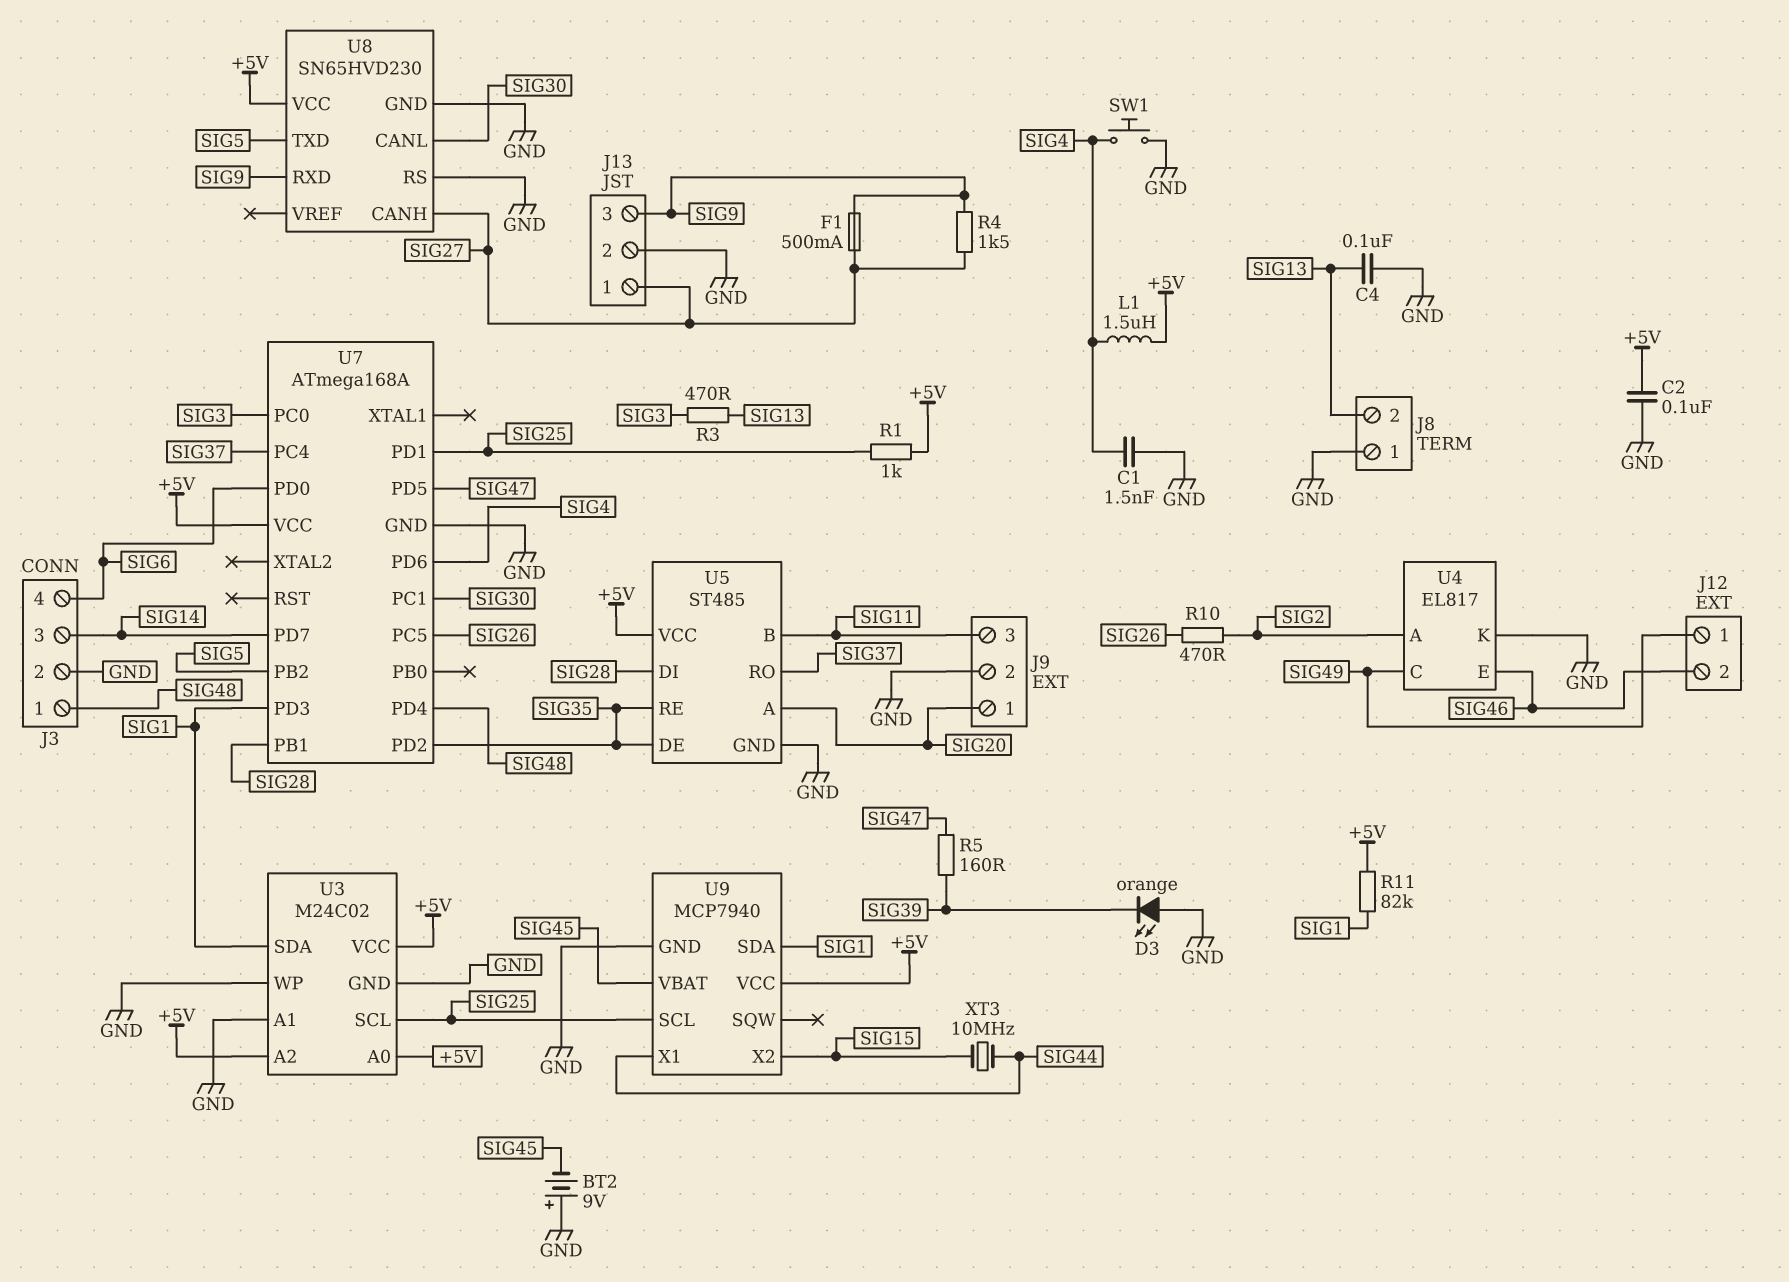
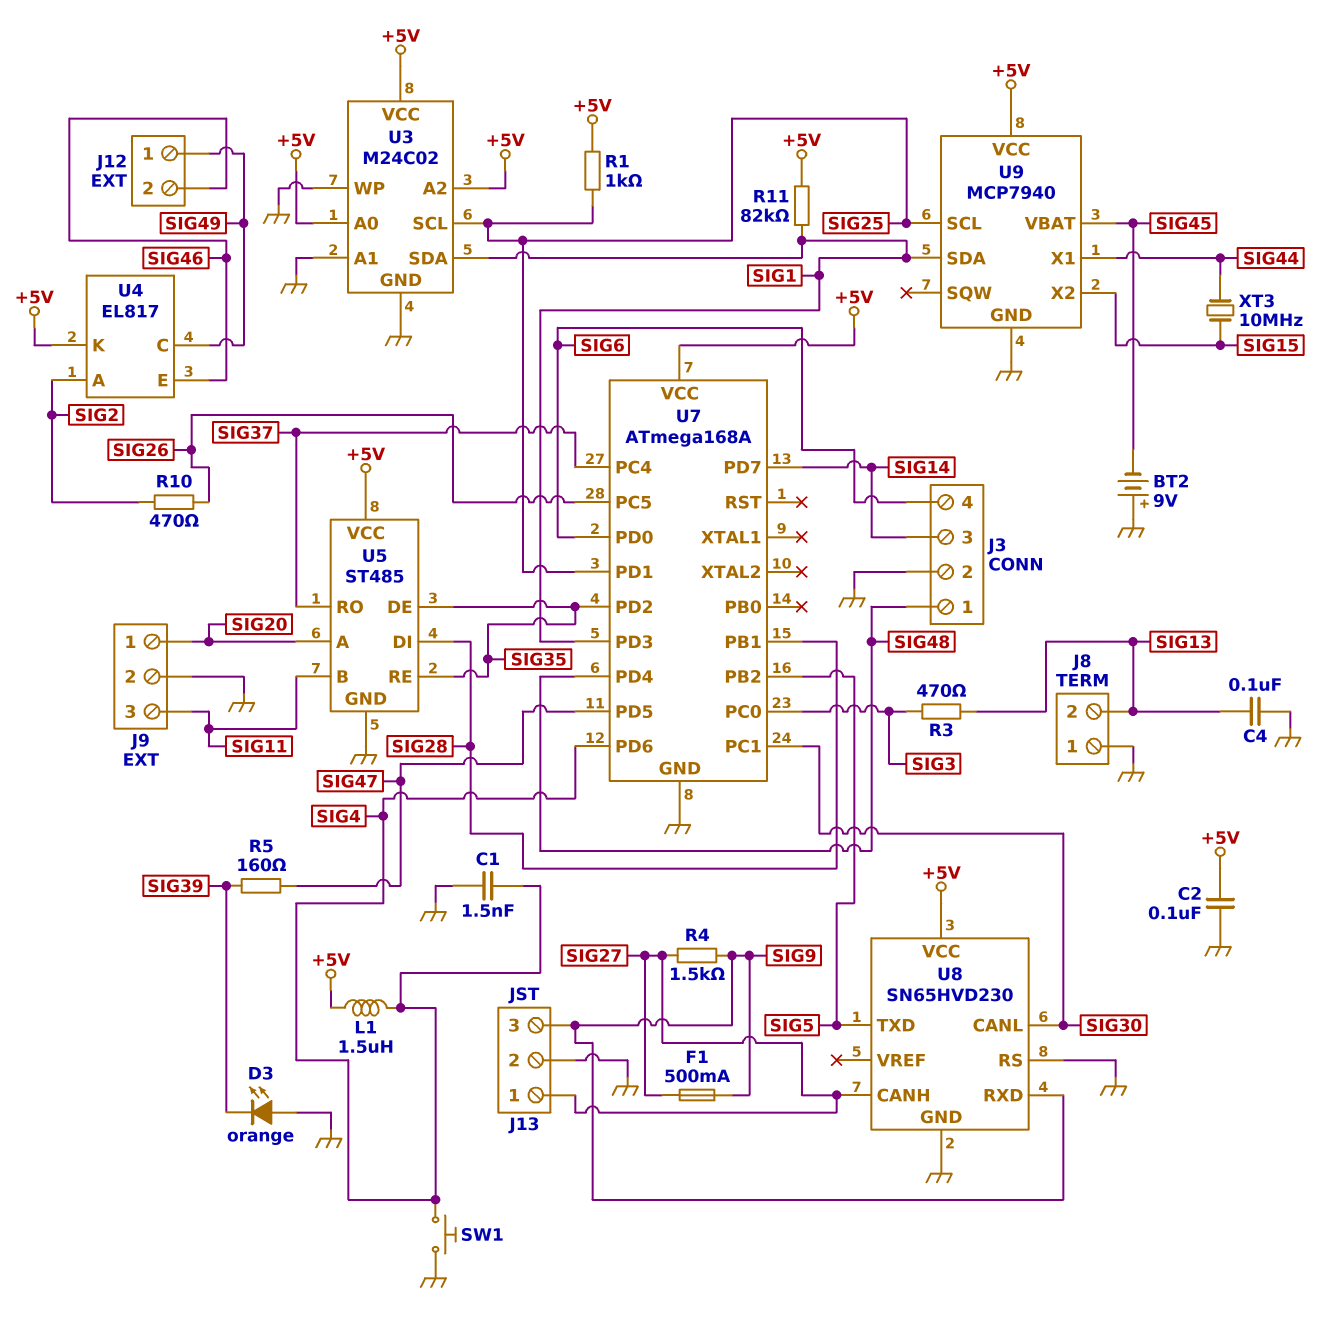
U4 pin K: GND -> +5V

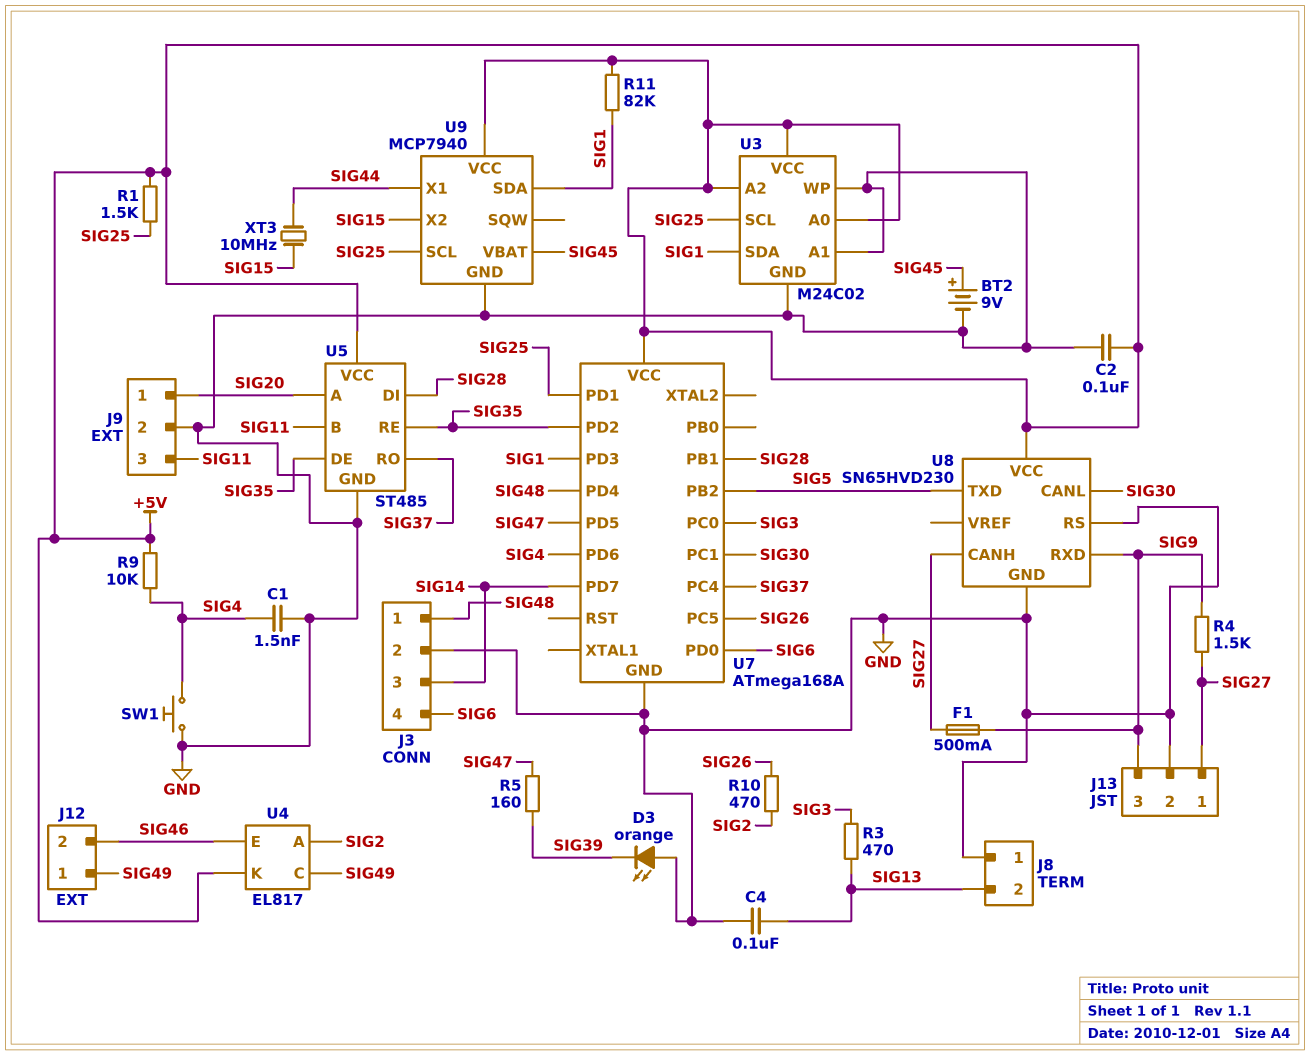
BT2: 9V (plus GND, minus SIG45) -> 9V (plus SIG45, minus GND)
L1: 1.5uH (+5V, SIG4) -> none
R1: 1k (+5V, SIG25) -> 1.5k (+5V, SIG25)
R9: none -> 10k (+5V, SIG4)

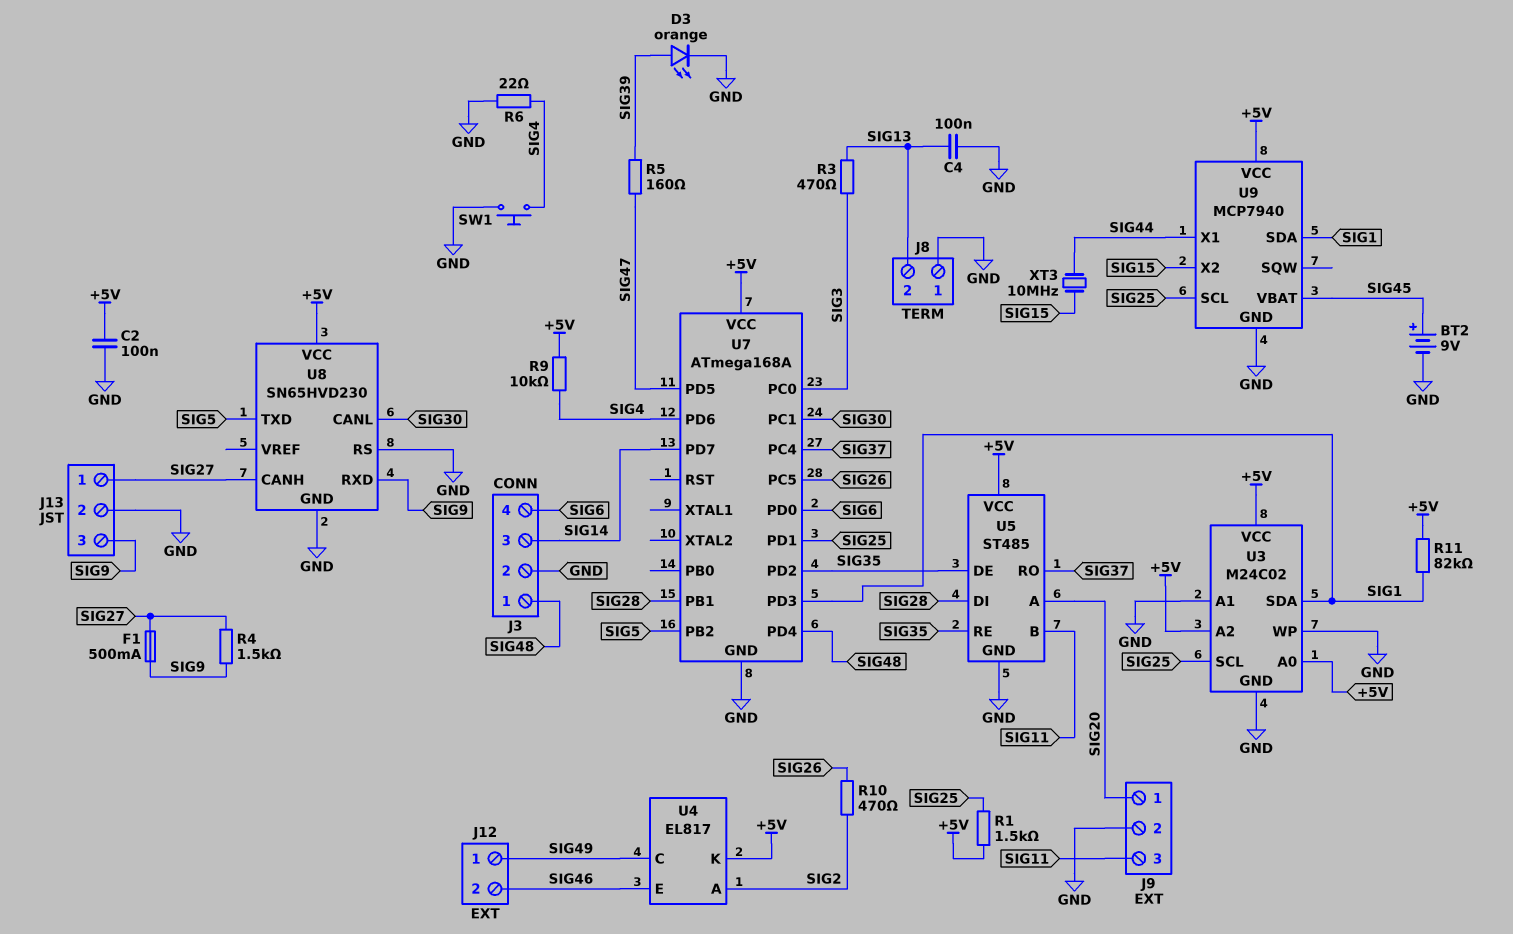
C1: 1.5nF (GND, SIG4) -> none
D3: LED orange (A GND, K SIG39) -> LED orange (A SIG39, K GND)
R6: none -> 22 (GND, SIG4)

